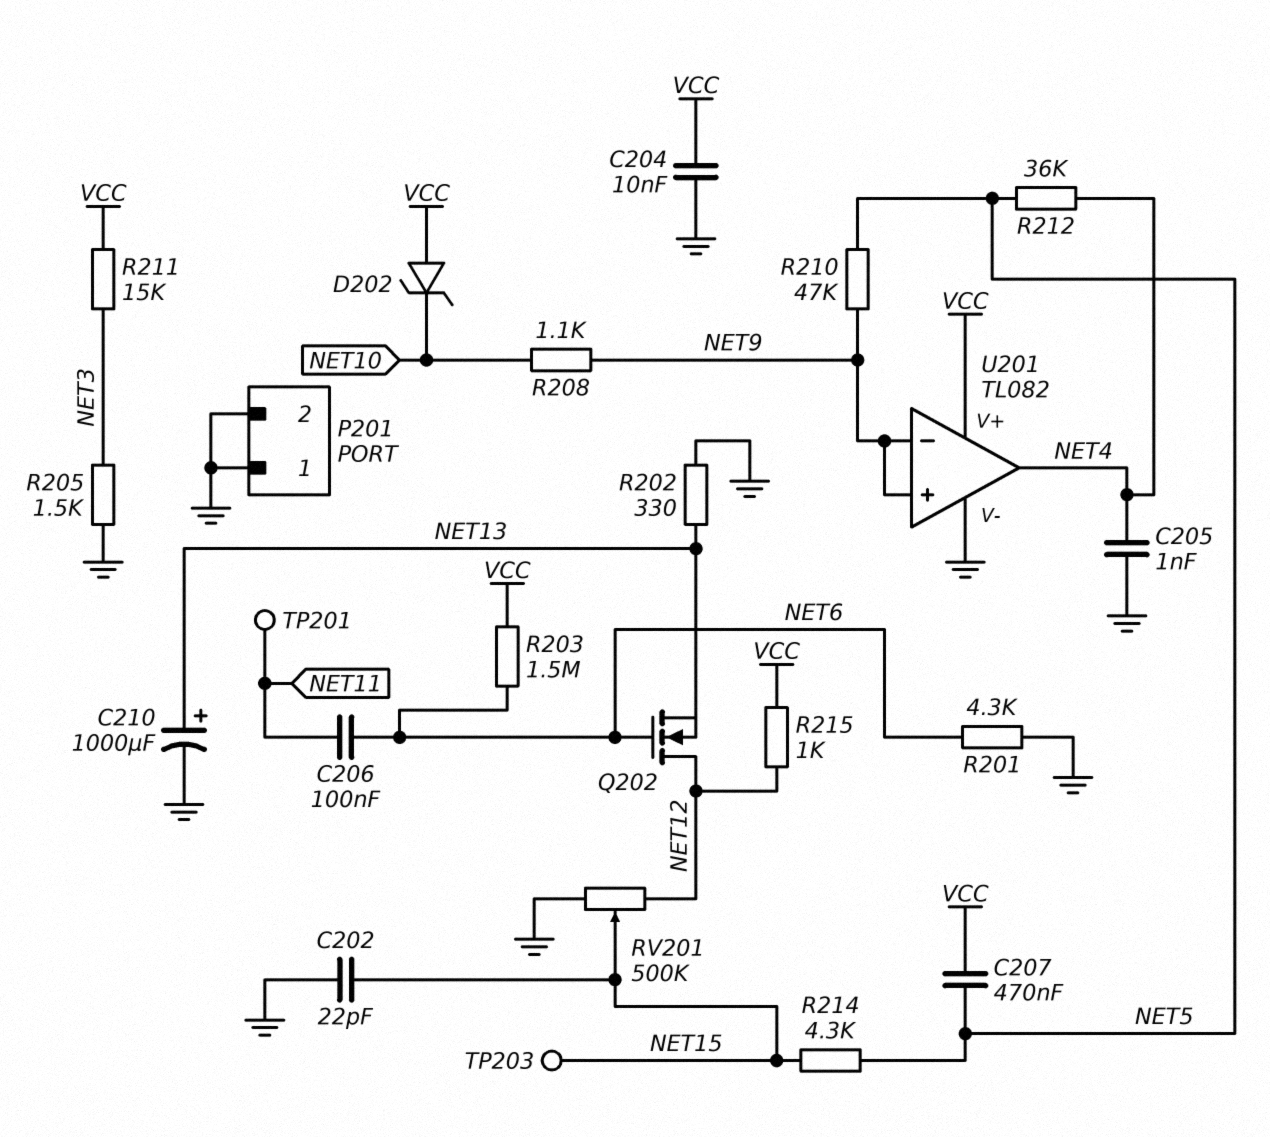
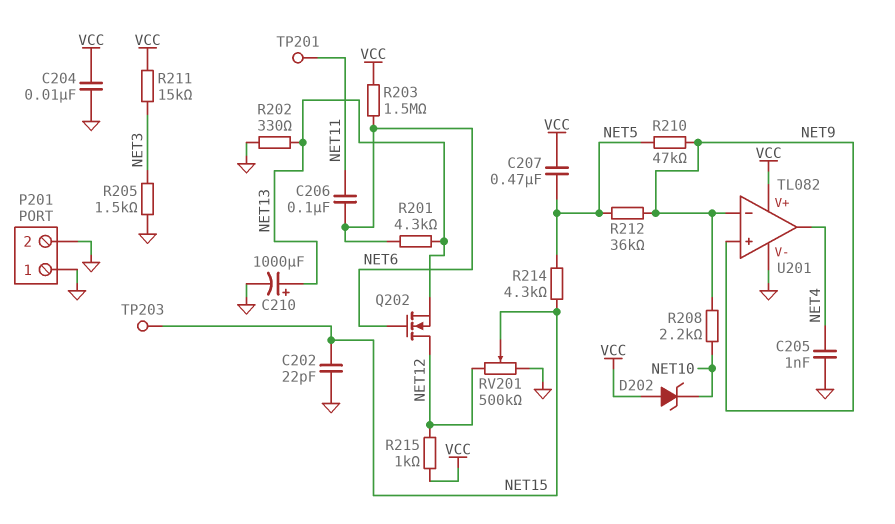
R201: 4.3k (GND, NET6) -> 4.3k (NET6, NET13)
R208: 1.1k (NET9, NET10) -> 2.2k (NET9, NET10)
R212: 36k (NET4, NET5) -> 36k (NET5, NET9)

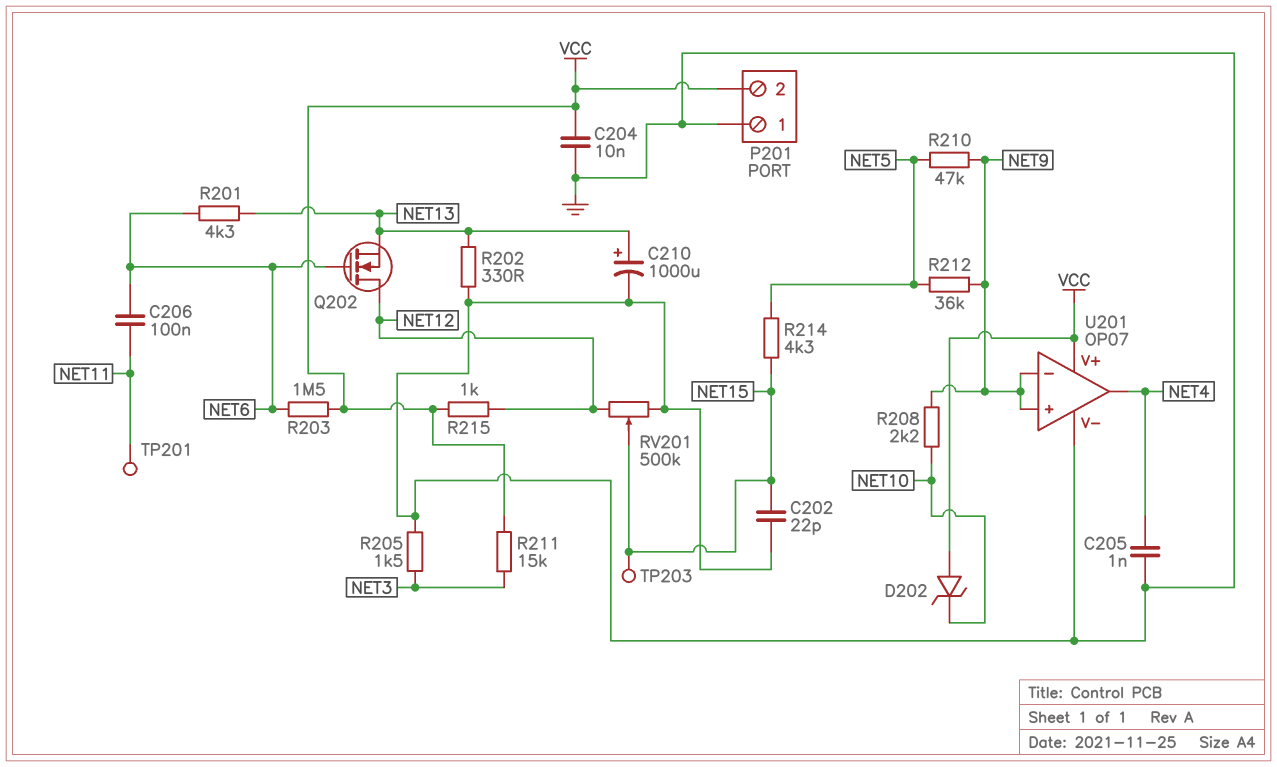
C207: 470nF (NET5, VCC) -> none
P201 pin 2: GND -> VCC
U201: TL082 -> OP07

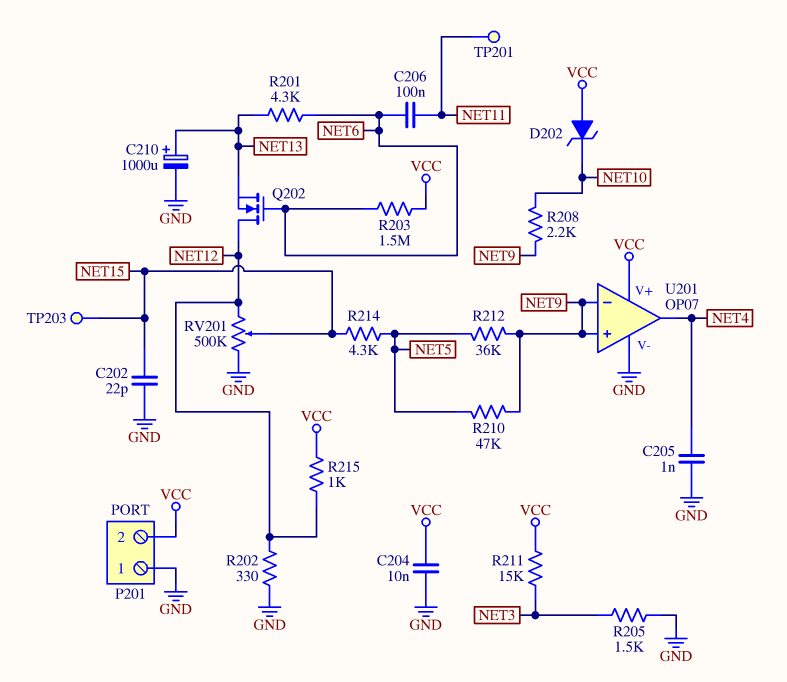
R202: 330 (GND, NET13) -> 330 (GND, NET12)

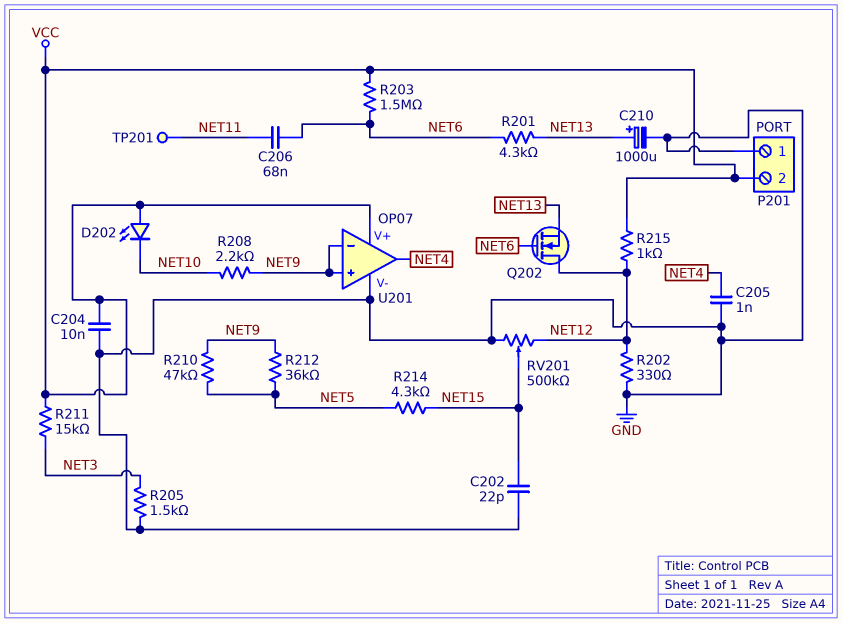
C206: 100nF (NET6, NET11) -> 68nF (NET6, NET11)
D202: zener (A VCC, K NET10) -> LED (A VCC, K NET10)
TP203: test point (NET15) -> none

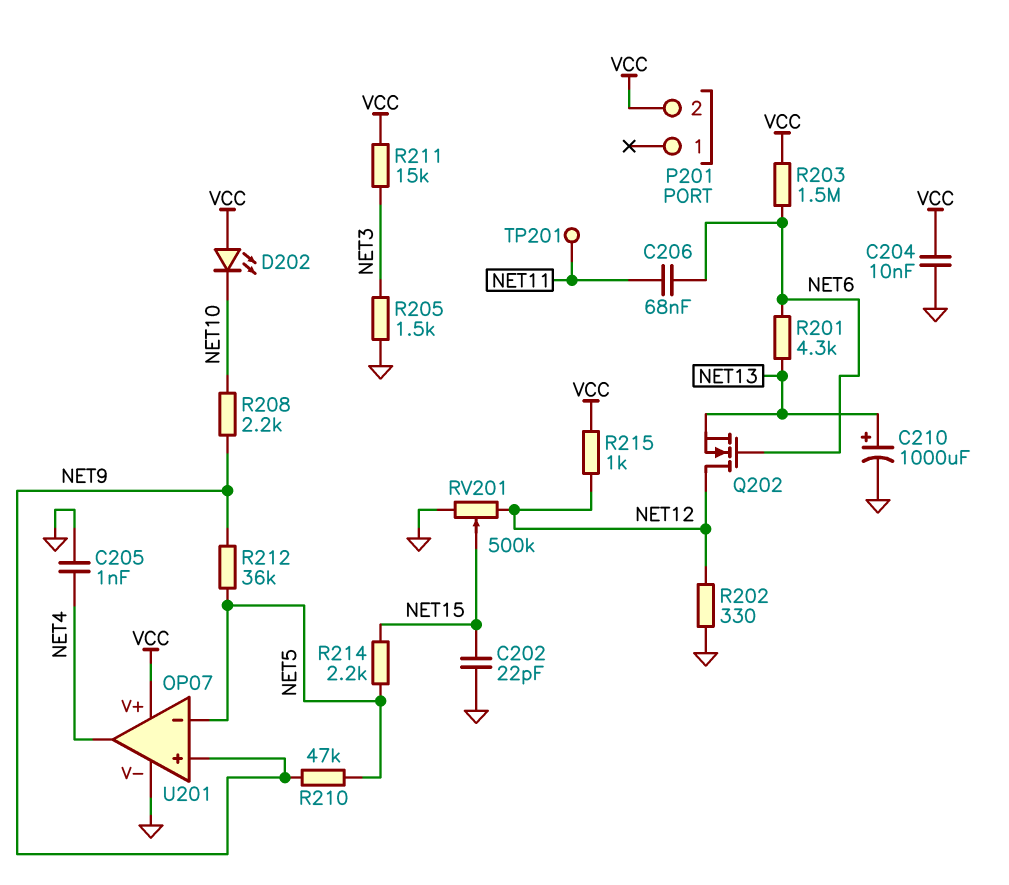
P201 pin 1: GND -> none
R214: 4.3k (NET5, NET15) -> 2.2k (NET5, NET15)
U201 pin in-: NET9 -> NET5

